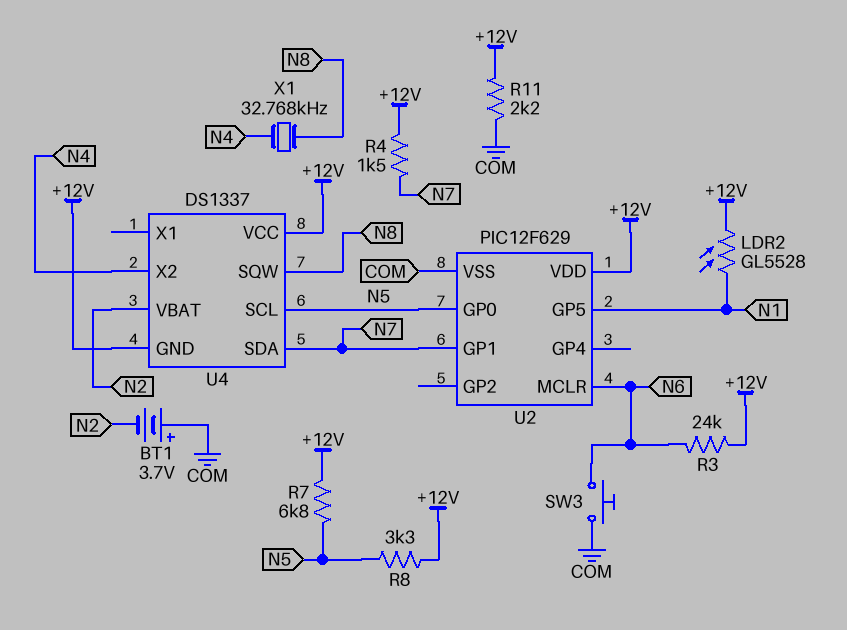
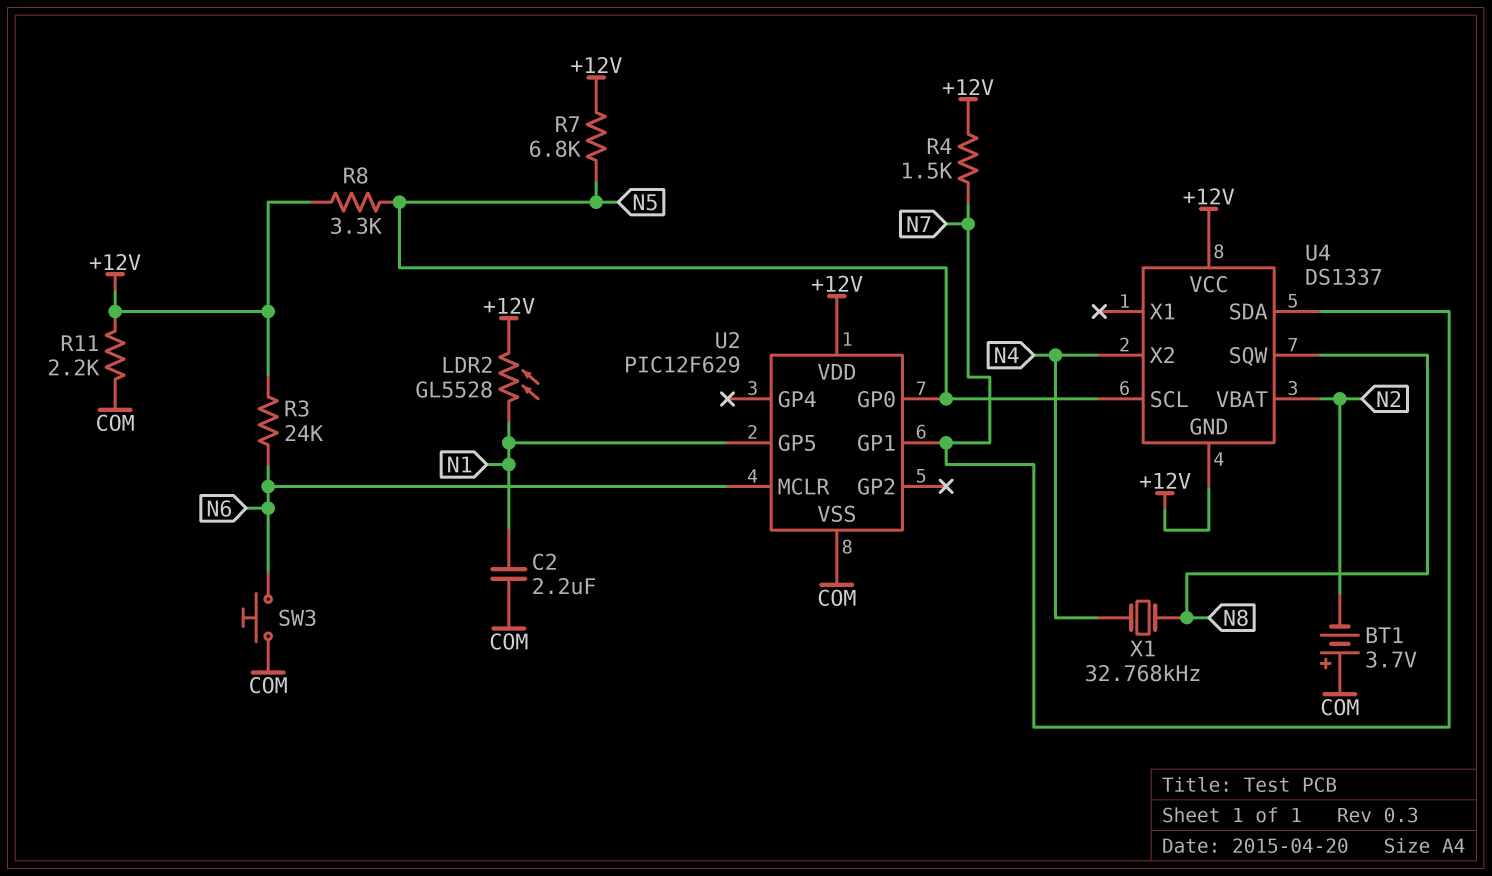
C2: none -> 2.2uF (COM, N1)

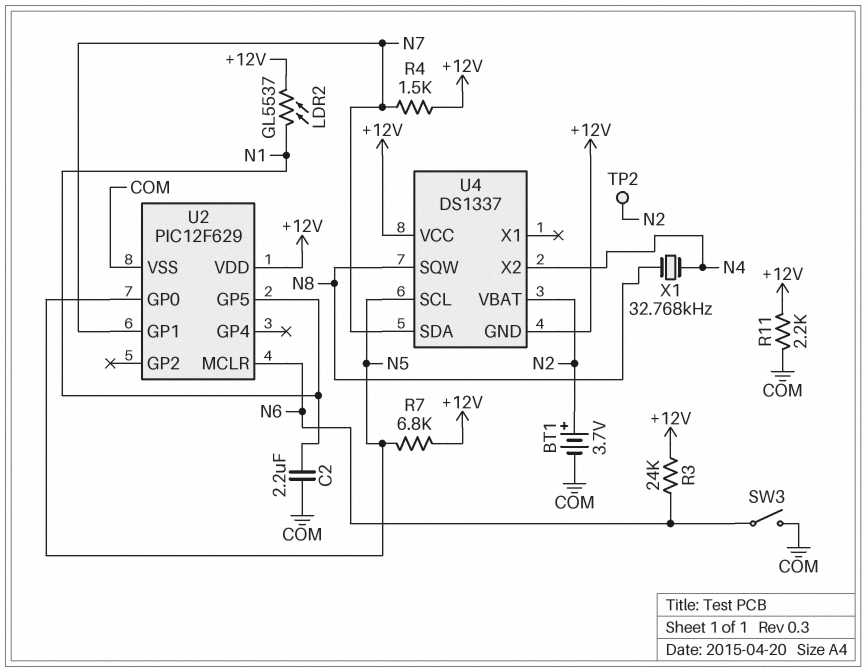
BT1: 3.7V (plus COM, minus N2) -> 3.7V (plus N2, minus COM)
LDR2: GL5528 (+12V, N1) -> GL5537 (+12V, N1)
R8: 3.3k (+12V, N5) -> none
SW3: button (COM, N6) -> switch (COM, N6)
TP2: none -> test point (N2)

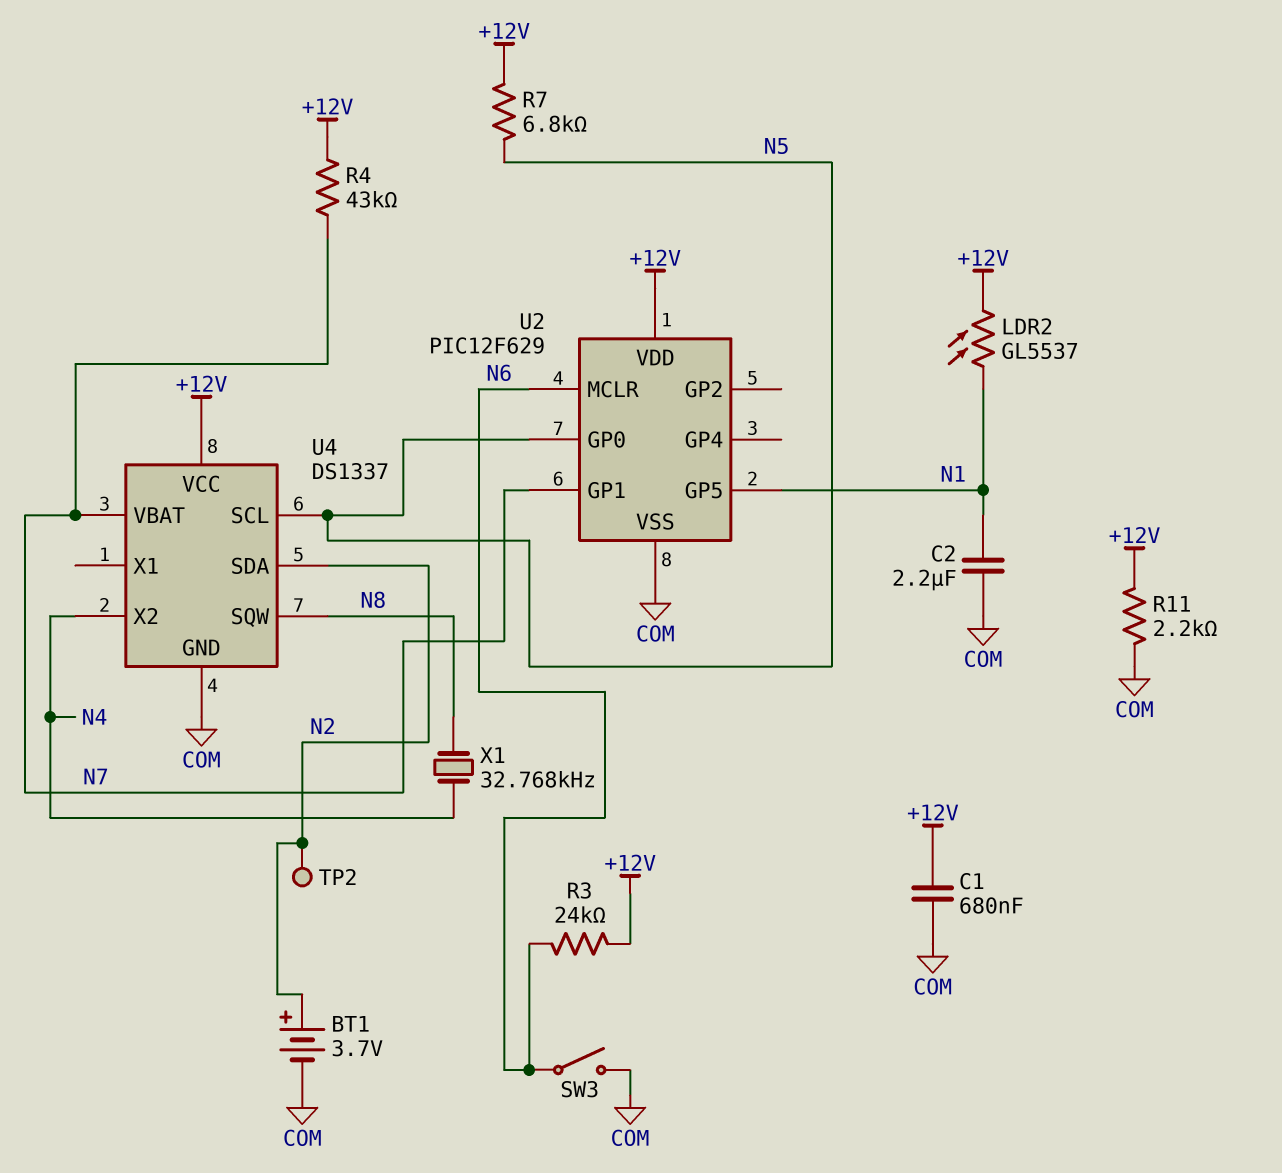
C1: none -> 680nF (+12V, COM)
R4: 1.5k (+12V, N7) -> 43k (+12V, N7)
U4 pin GND: +12V -> COM
U4 pin SDA: N7 -> N2
U4 pin VBAT: N2 -> N7

